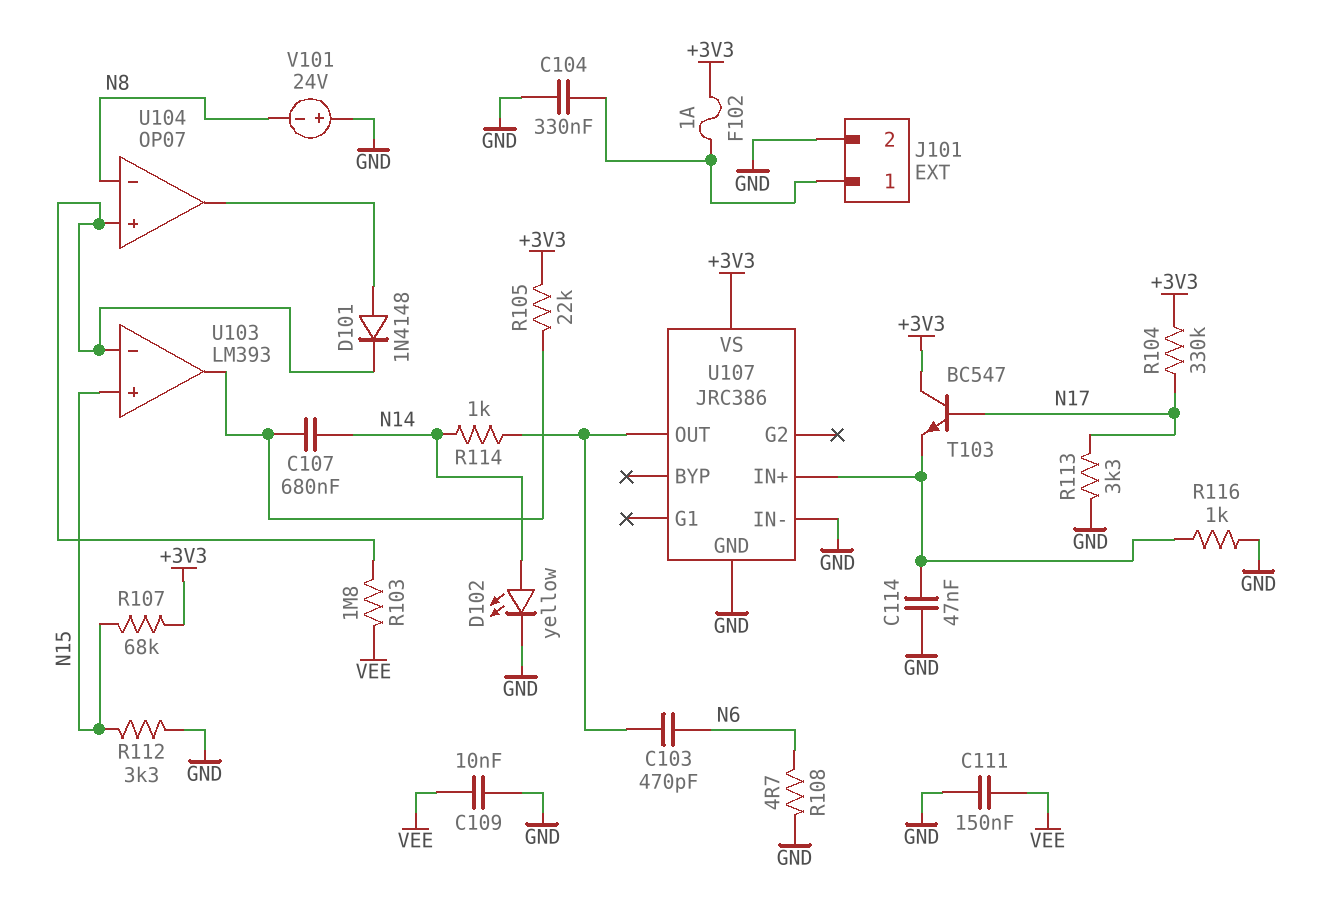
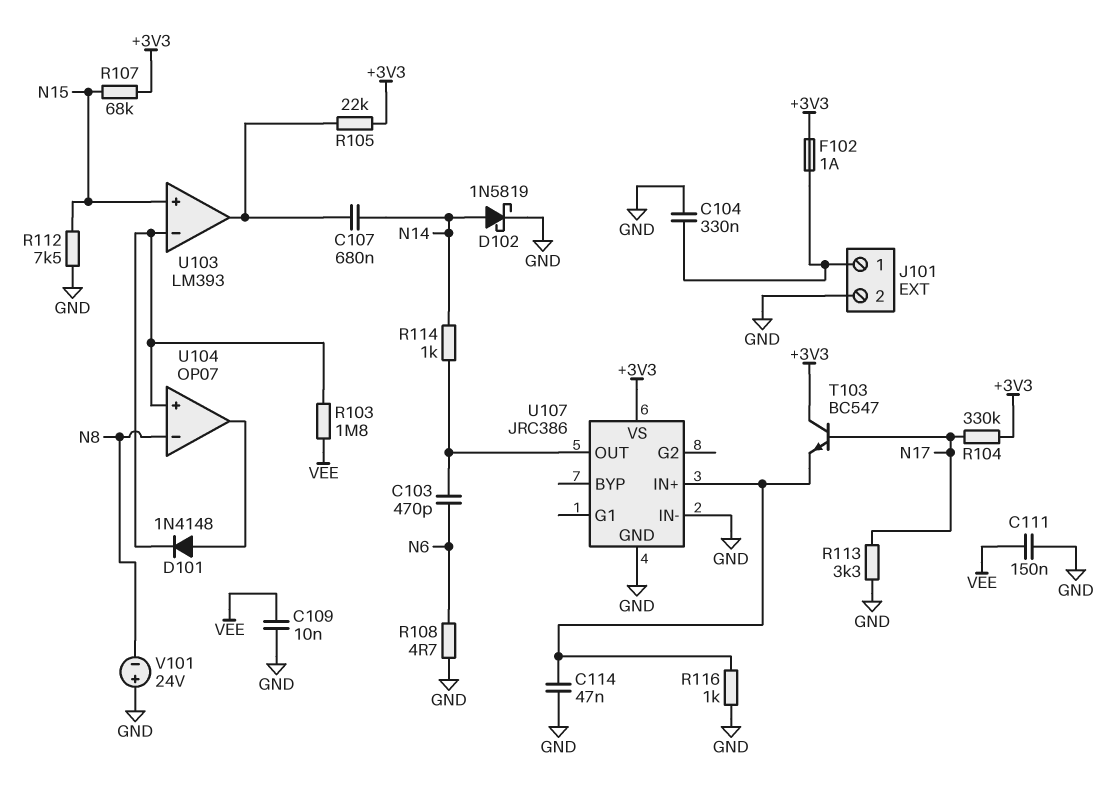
D102: LED yellow (A N14, K GND) -> schottky 1N5819 (A N14, K GND)
R112: 3.3k (GND, N15) -> 7.5k (GND, N15)

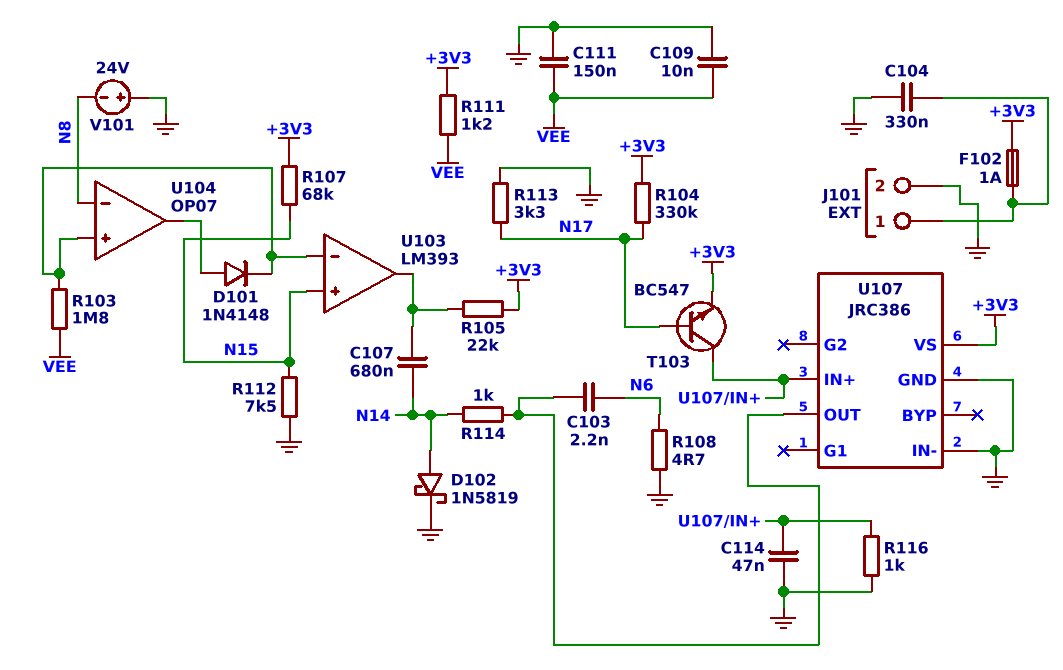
C103: 470pF (N6, U107/OUT) -> 2.2nF (N6, U107/OUT)
R111: none -> 1.2k (+3V3, VEE)
T103: NPN BC547 (B N17, C +3V3, E U107/IN+) -> NPN BC547 (B N17, C U107/IN+, E +3V3)

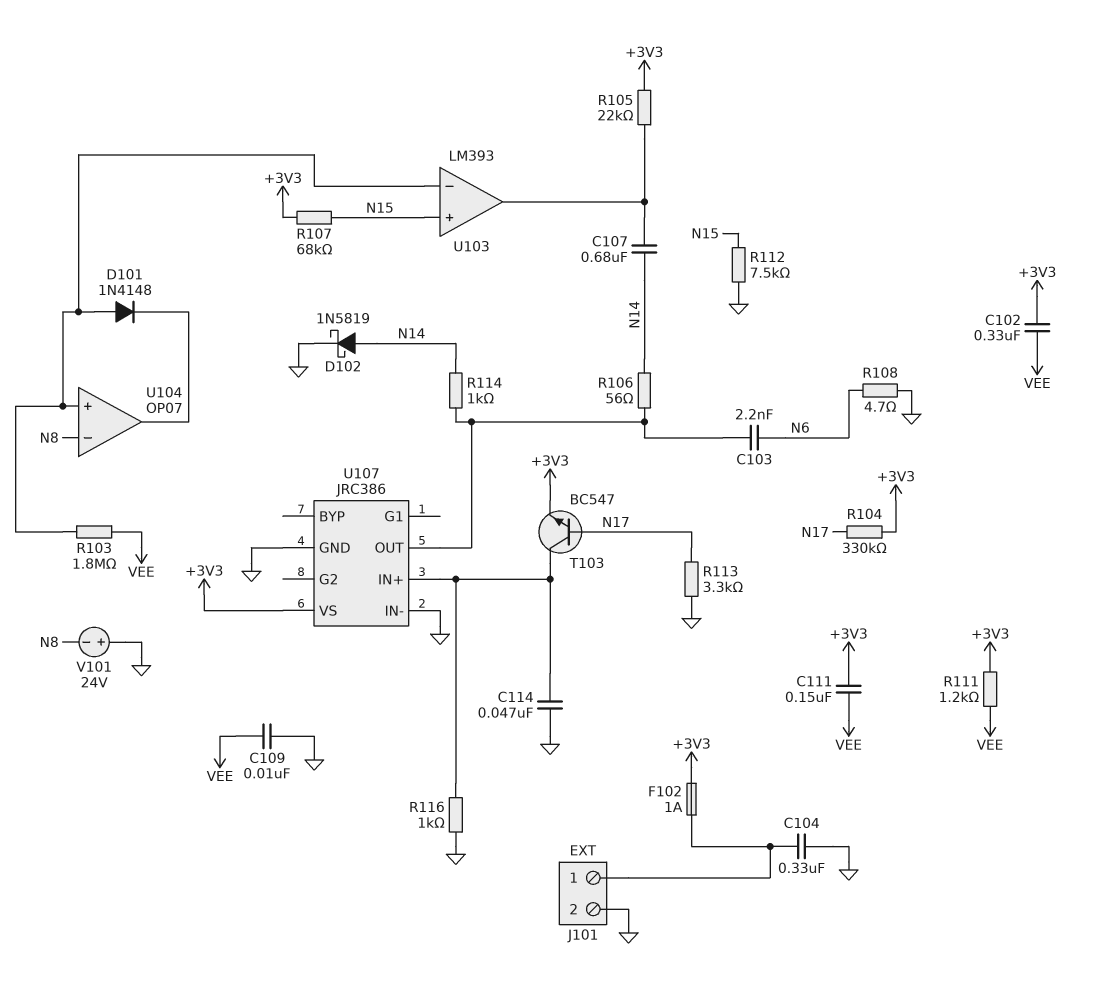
C102: none -> 330nF (+3V3, VEE)
C111: 150nF (GND, VEE) -> 150nF (+3V3, VEE)
D101: diode 1N4148 (A U104/out, K U103/in-) -> diode 1N4148 (A U103/in-, K U104/out)
R106: none -> 56 (N14, U107/OUT)

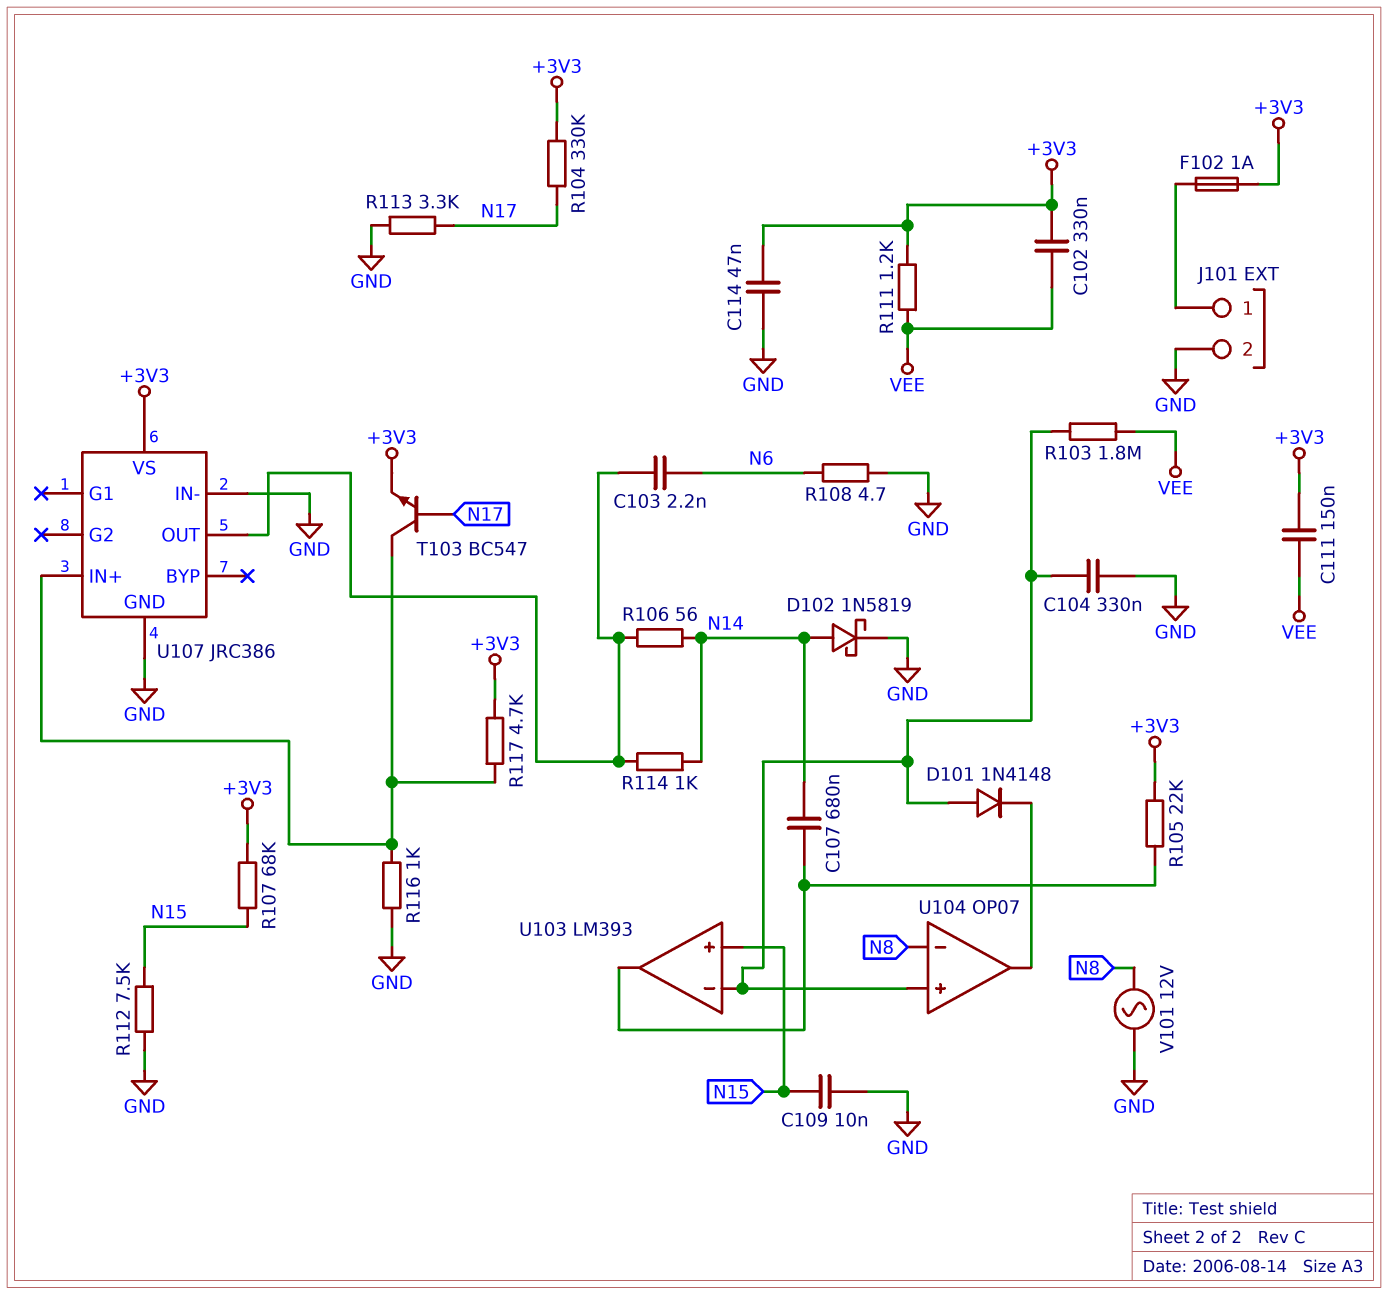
C104: 330nF (GND, J101/1) -> 330nF (GND, U103/in-)
C109: 10nF (GND, VEE) -> 10nF (GND, N15)
C114: 47nF (GND, U107/IN+) -> 47nF (+3V3, GND)
R117: none -> 4.7k (+3V3, U107/IN+)
V101: 24V (plus GND, minus N8) -> AC 12V (GND, N8)

